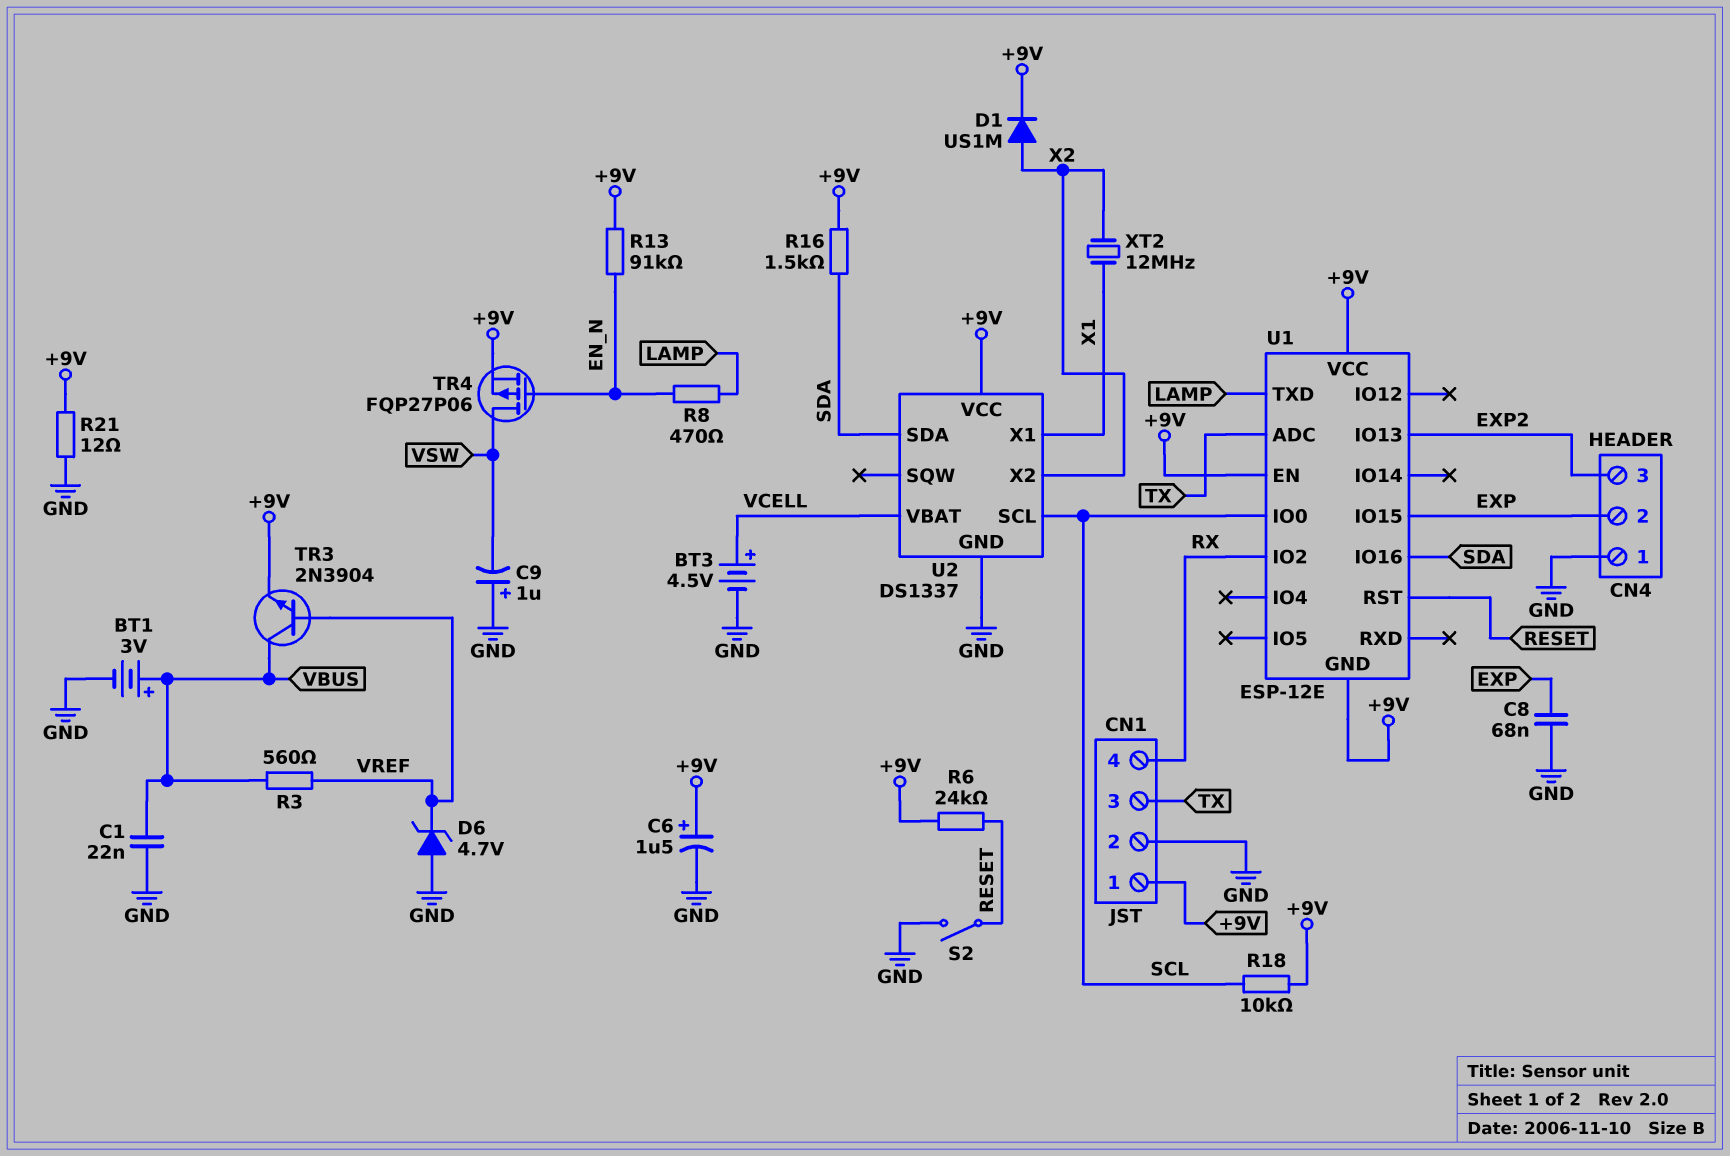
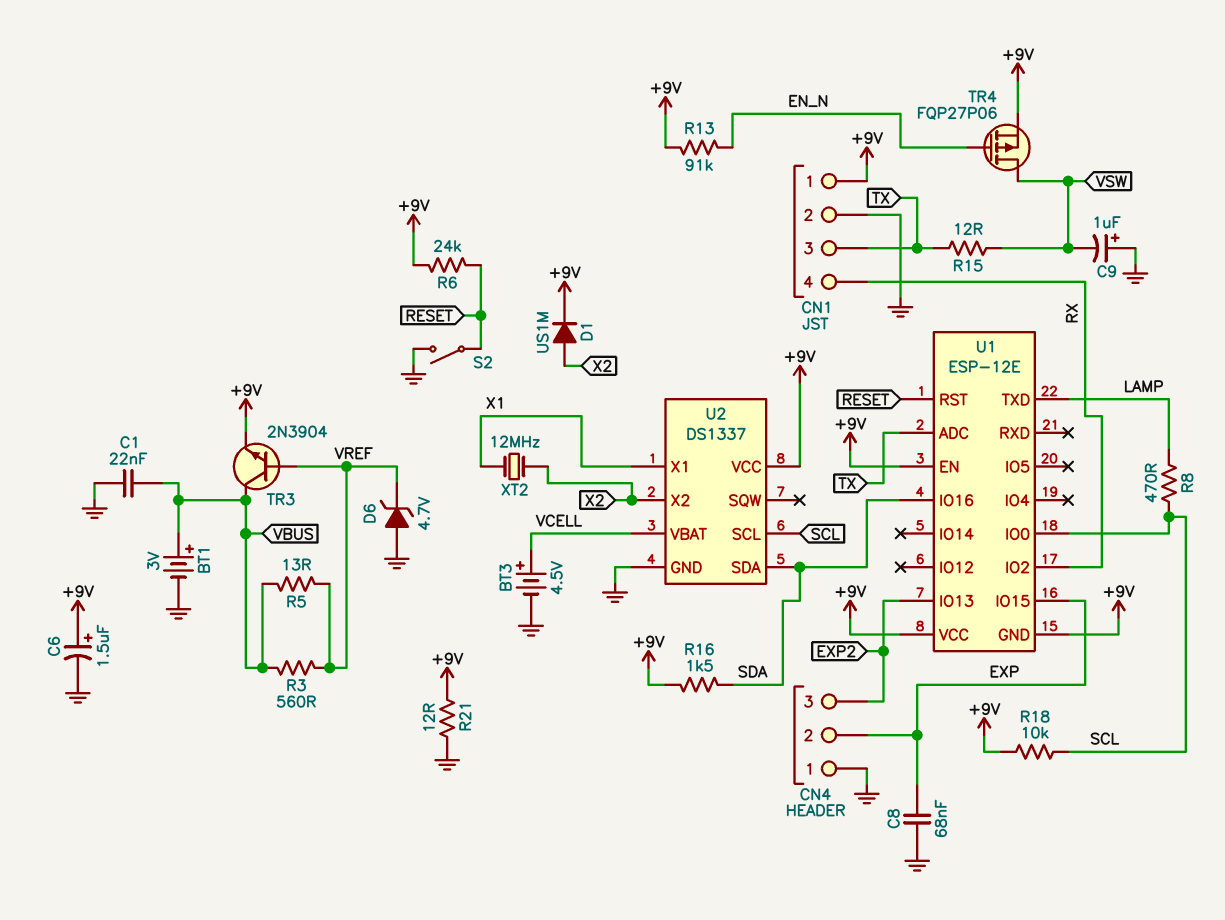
R5: none -> 13 (VBUS, VREF)
R8: 470 (EN_N, LAMP) -> 470 (LAMP, SCL)
R15: none -> 12 (TX, VSW)

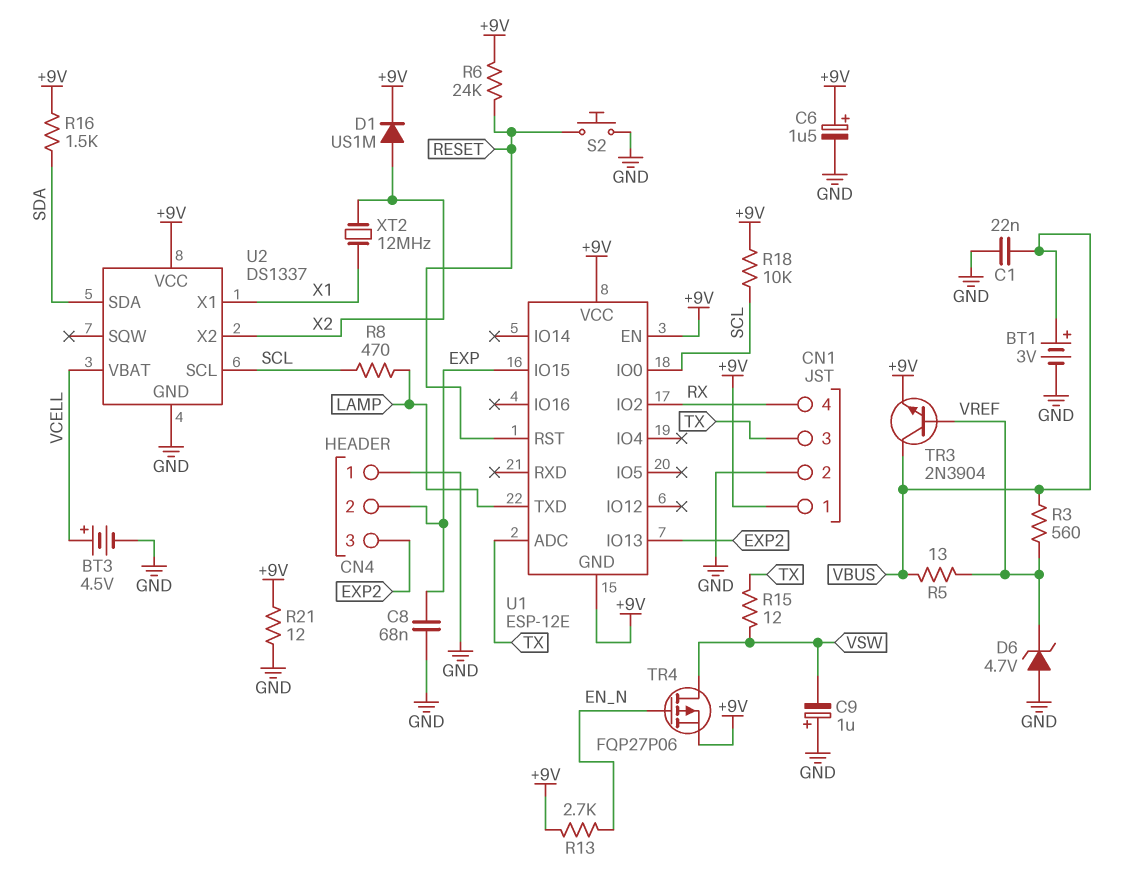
R13: 91k (+9V, EN_N) -> 2.7k (+9V, EN_N)
S2: switch (GND, RESET) -> button (GND, RESET)
U1 pin IO16: SDA -> none

